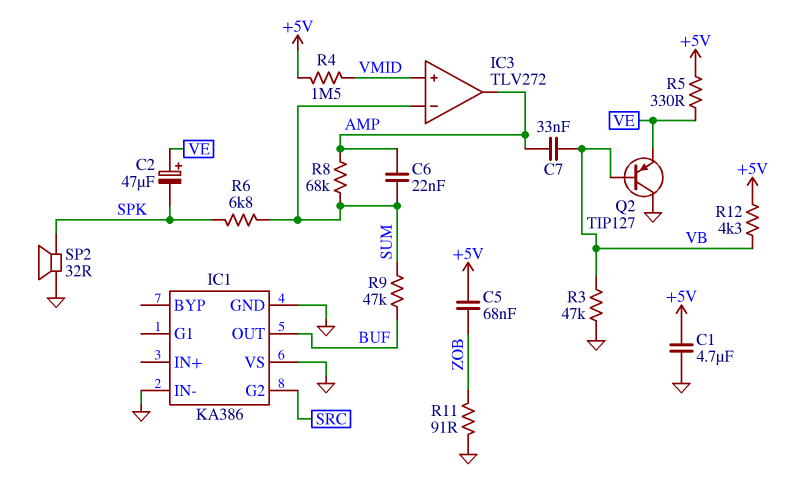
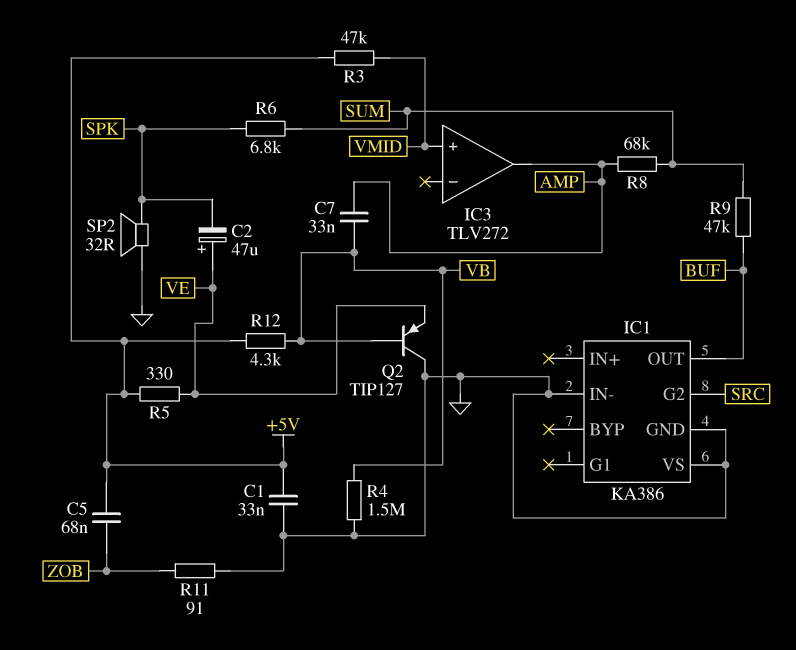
C1: 4.7uF (+5V, GND) -> 33nF (+5V, GND)
C6: 22nF (AMP, SUM) -> none
IC3 pin in-: SUM -> none
R3: 47k (GND, VB) -> 47k (+5V, VMID)
R4: 1.5M (+5V, VMID) -> 1.5M (GND, VB)

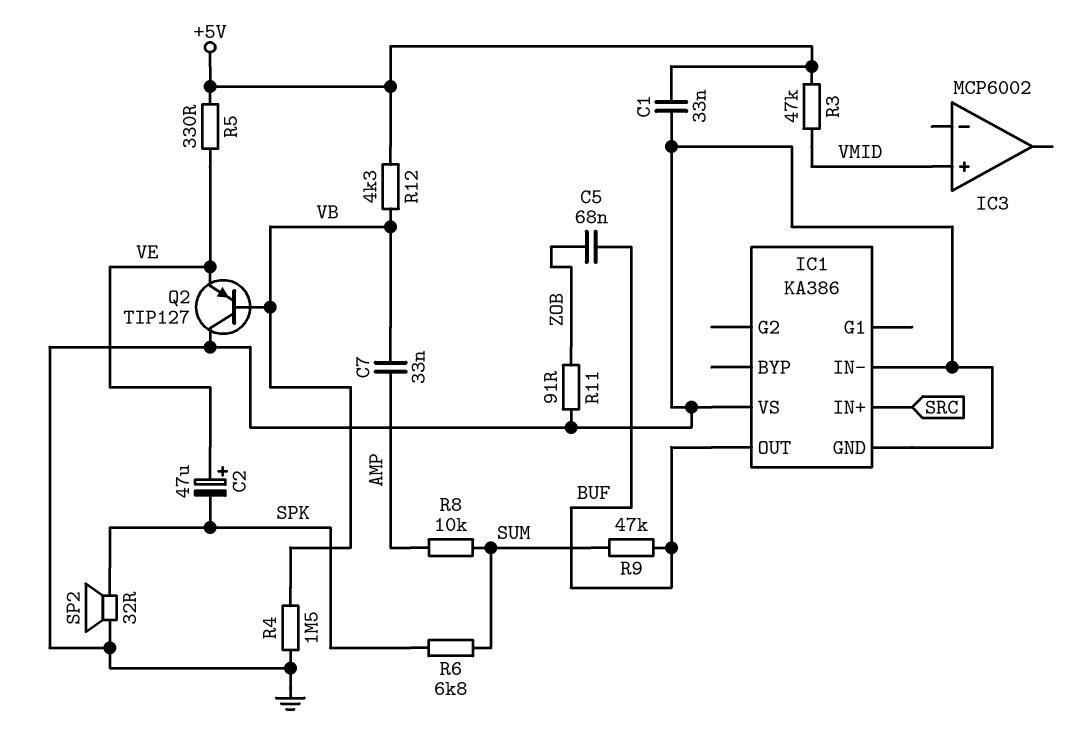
C5: 68nF (+5V, ZOB) -> 68nF (BUF, ZOB)
IC1 pin G2: SRC -> none
IC1 pin IN+: none -> SRC
IC3: TLV272 -> MCP6002
IC3 pin out: AMP -> none
R8: 68k (AMP, SUM) -> 10k (AMP, SUM)

